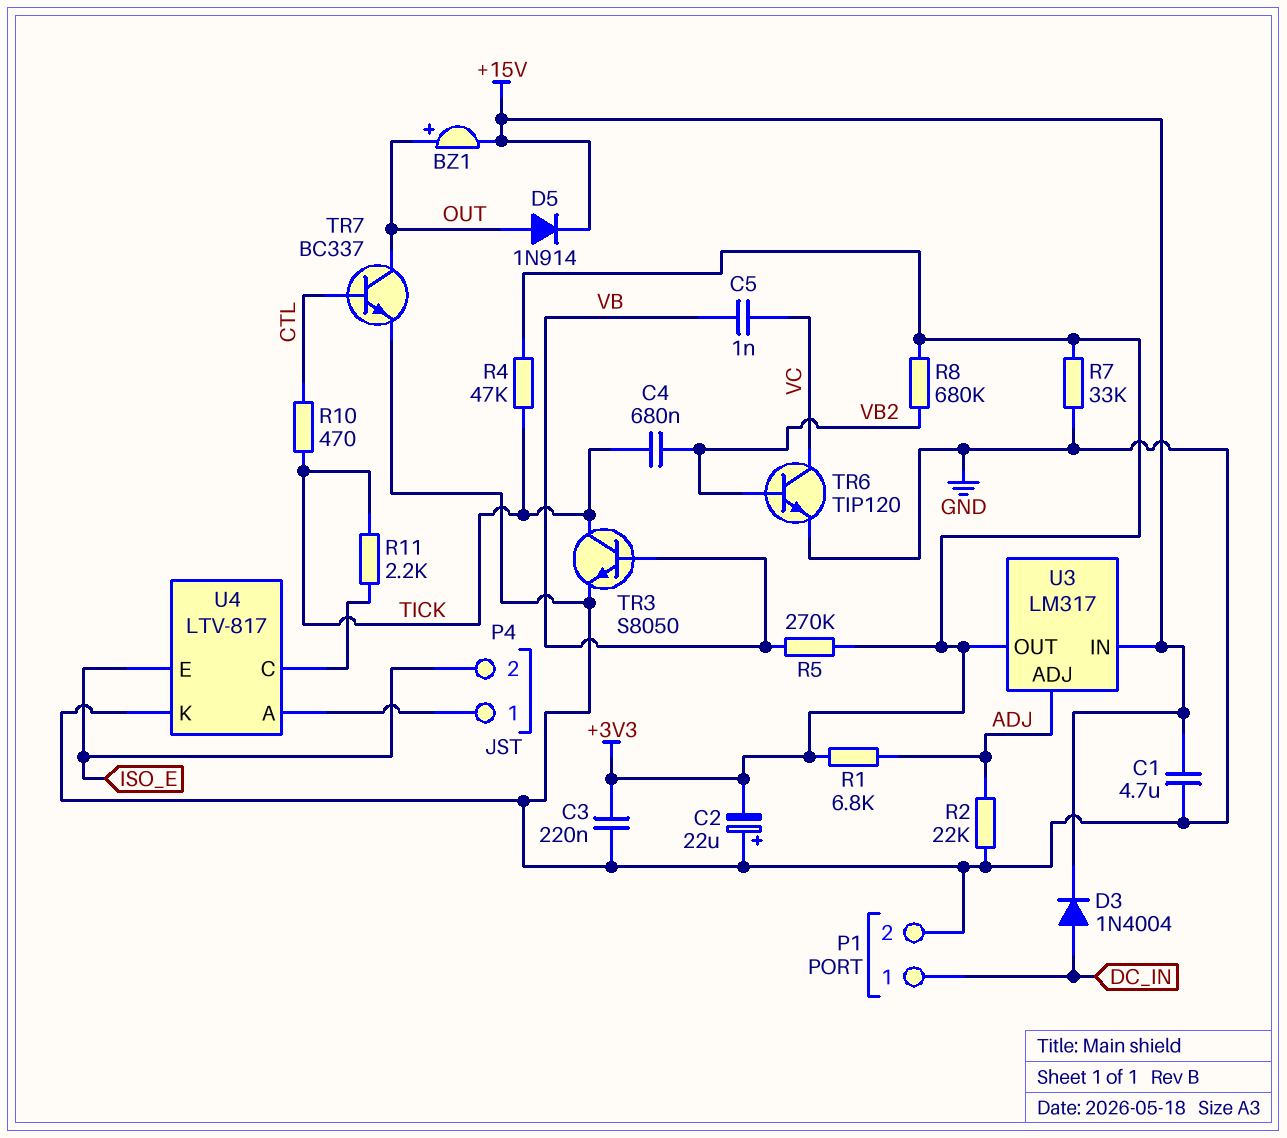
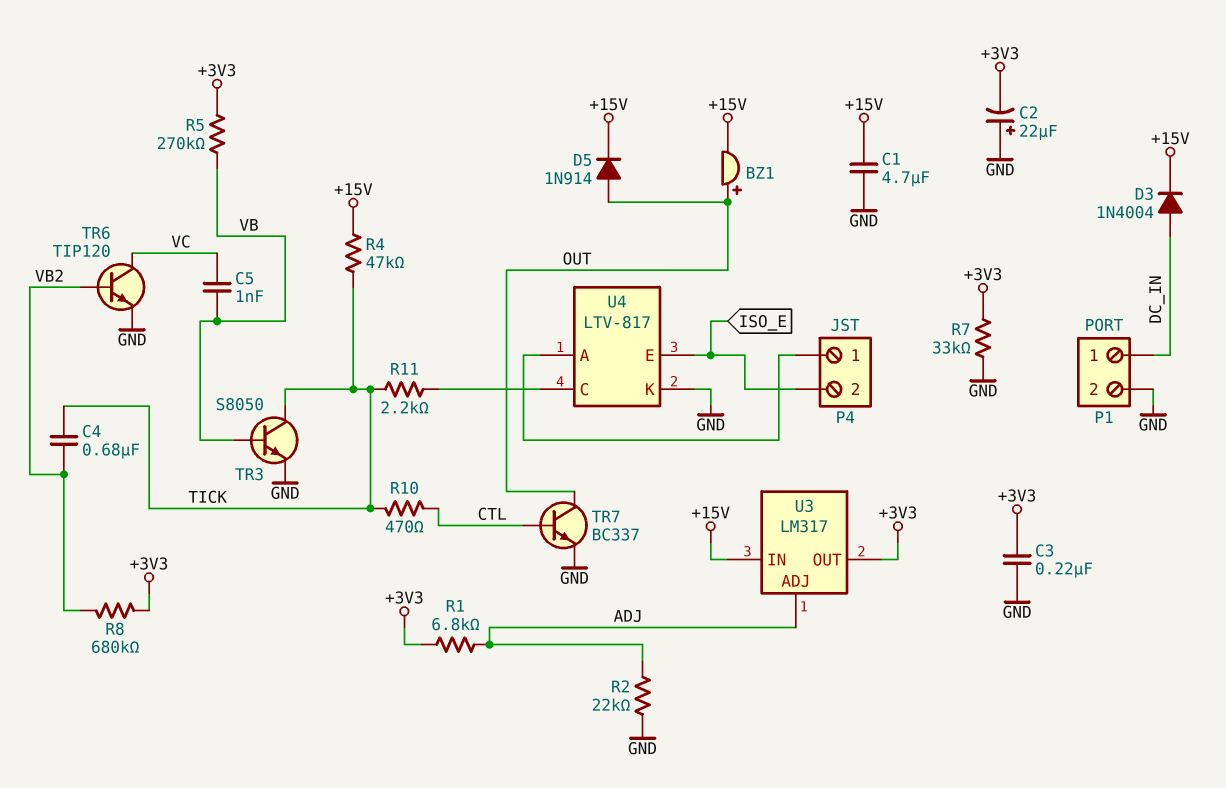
R4: 47k (+3V3, TICK) -> 47k (+15V, TICK)

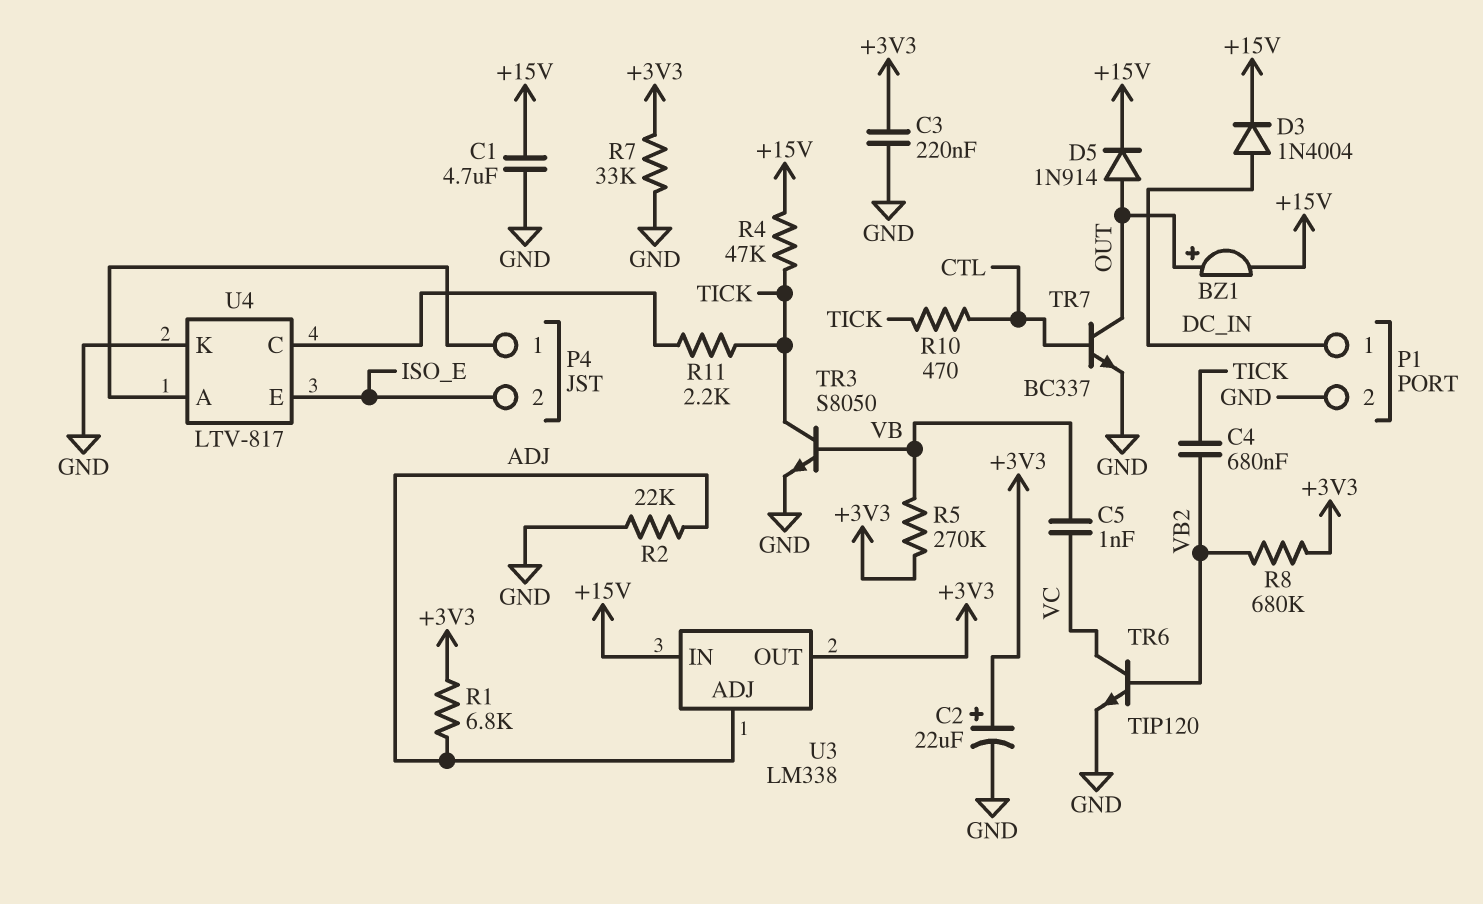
C2: 22uF (plus GND, minus +3V3) -> 22uF (plus +3V3, minus GND)
U3: LM317 -> LM338

